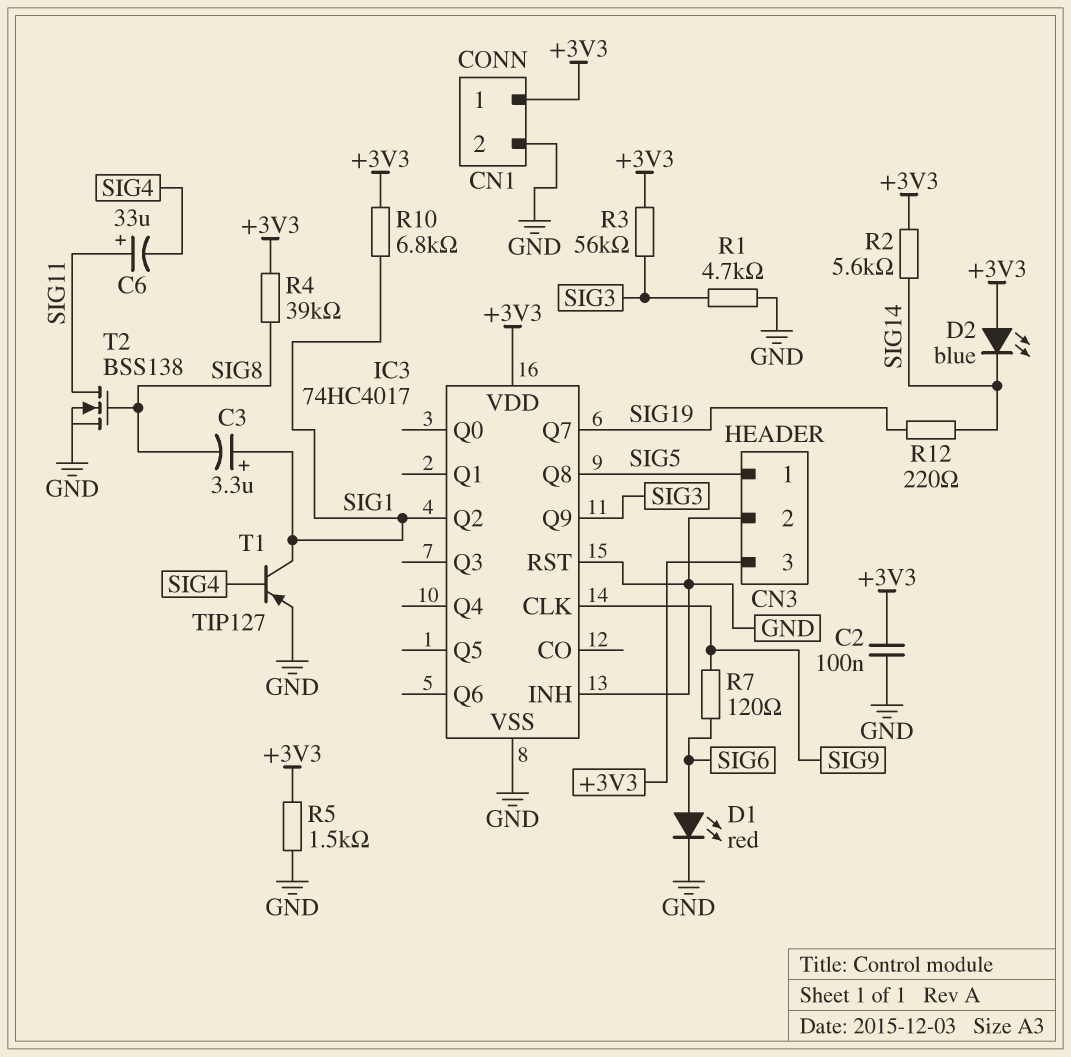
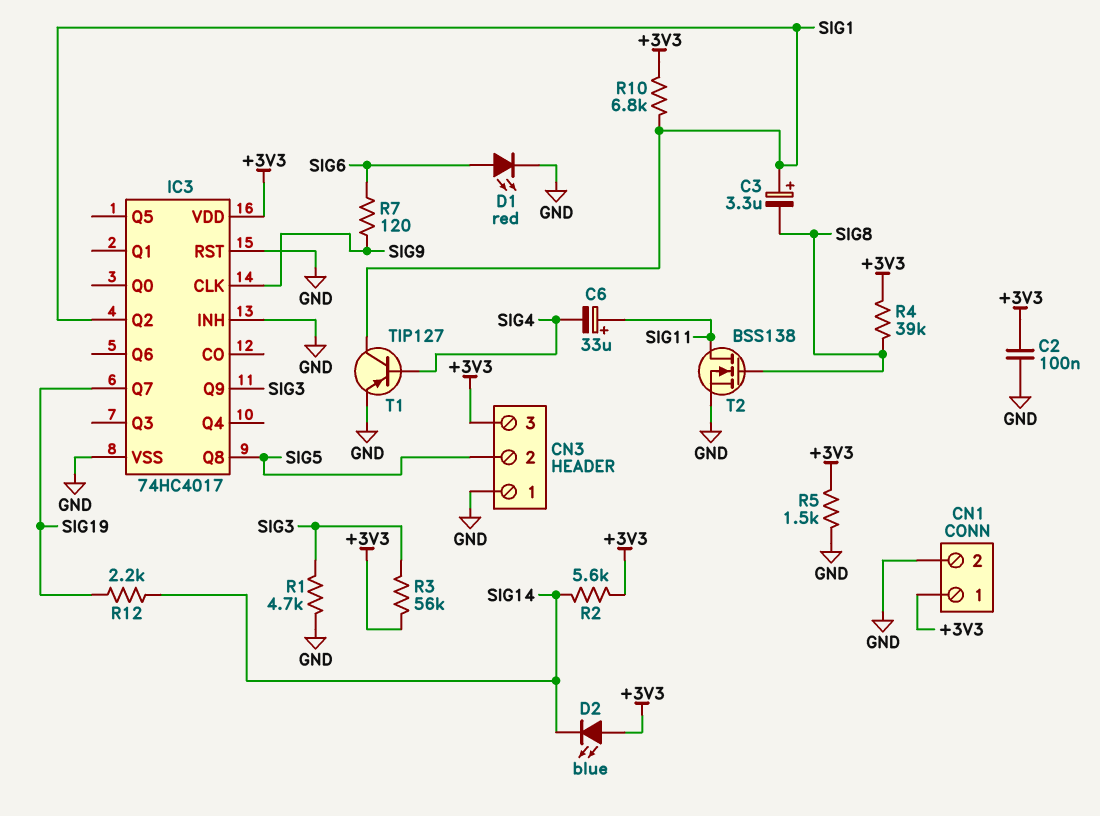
CN3 pin 1: SIG5 -> GND
CN3 pin 2: GND -> SIG5
R12: 220 (SIG14, SIG19) -> 2.2k (SIG14, SIG19)

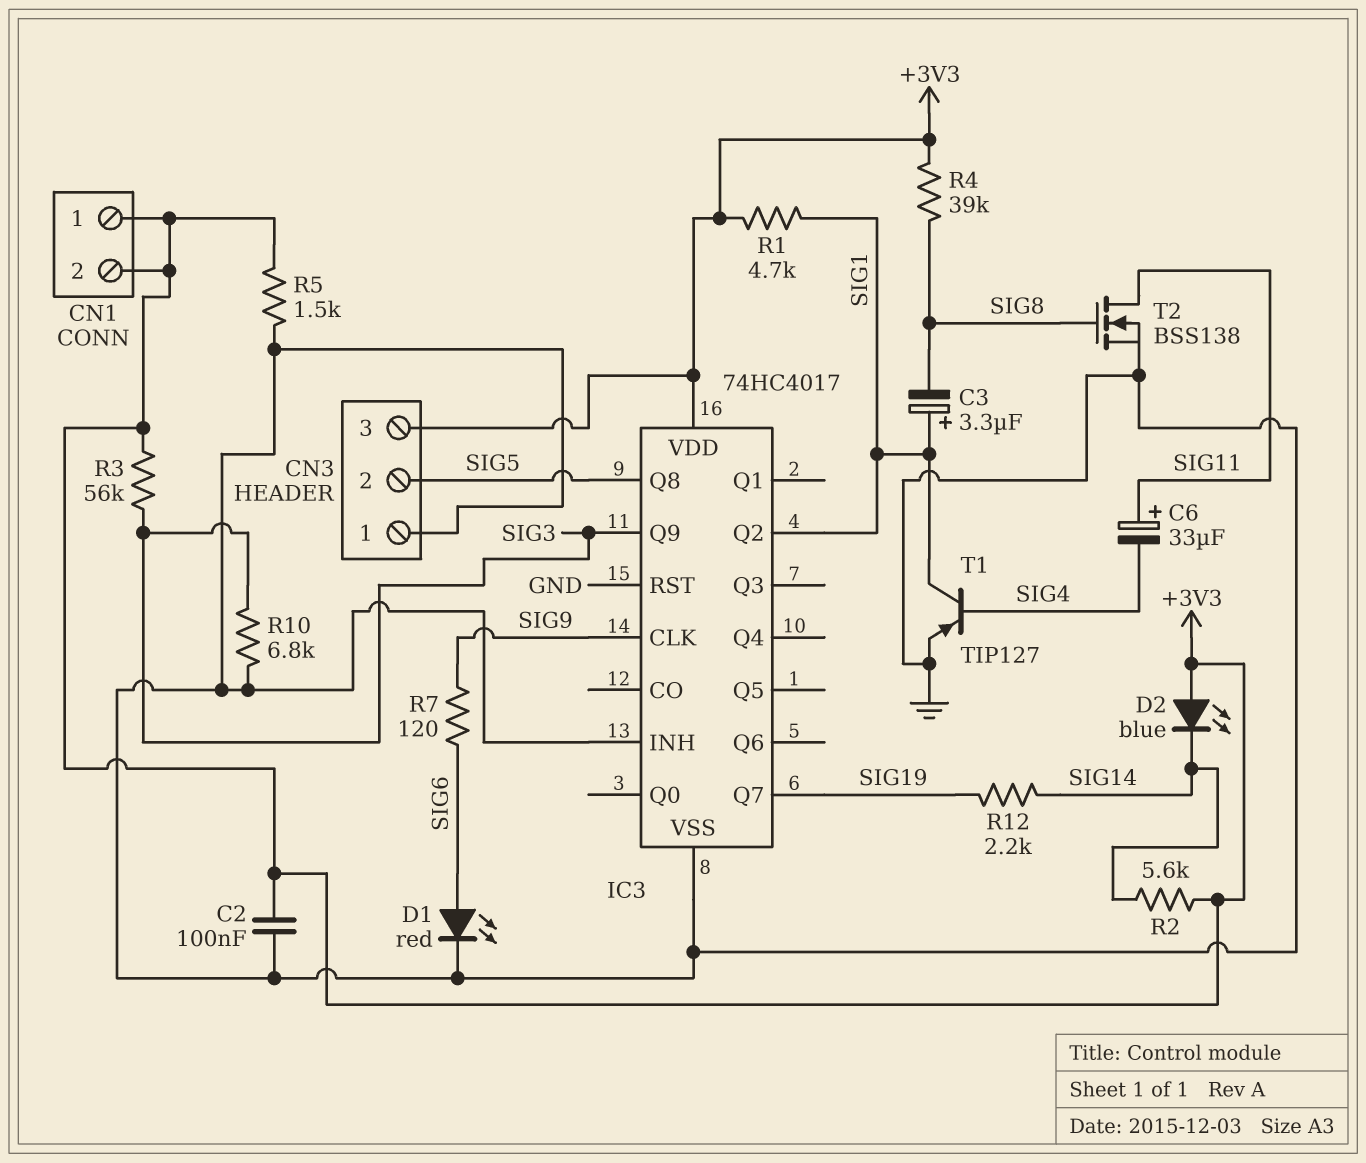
CN1 pin 2: GND -> +3V3
R1: 4.7k (GND, SIG3) -> 4.7k (+3V3, SIG1)
R10: 6.8k (+3V3, SIG1) -> 6.8k (GND, SIG3)

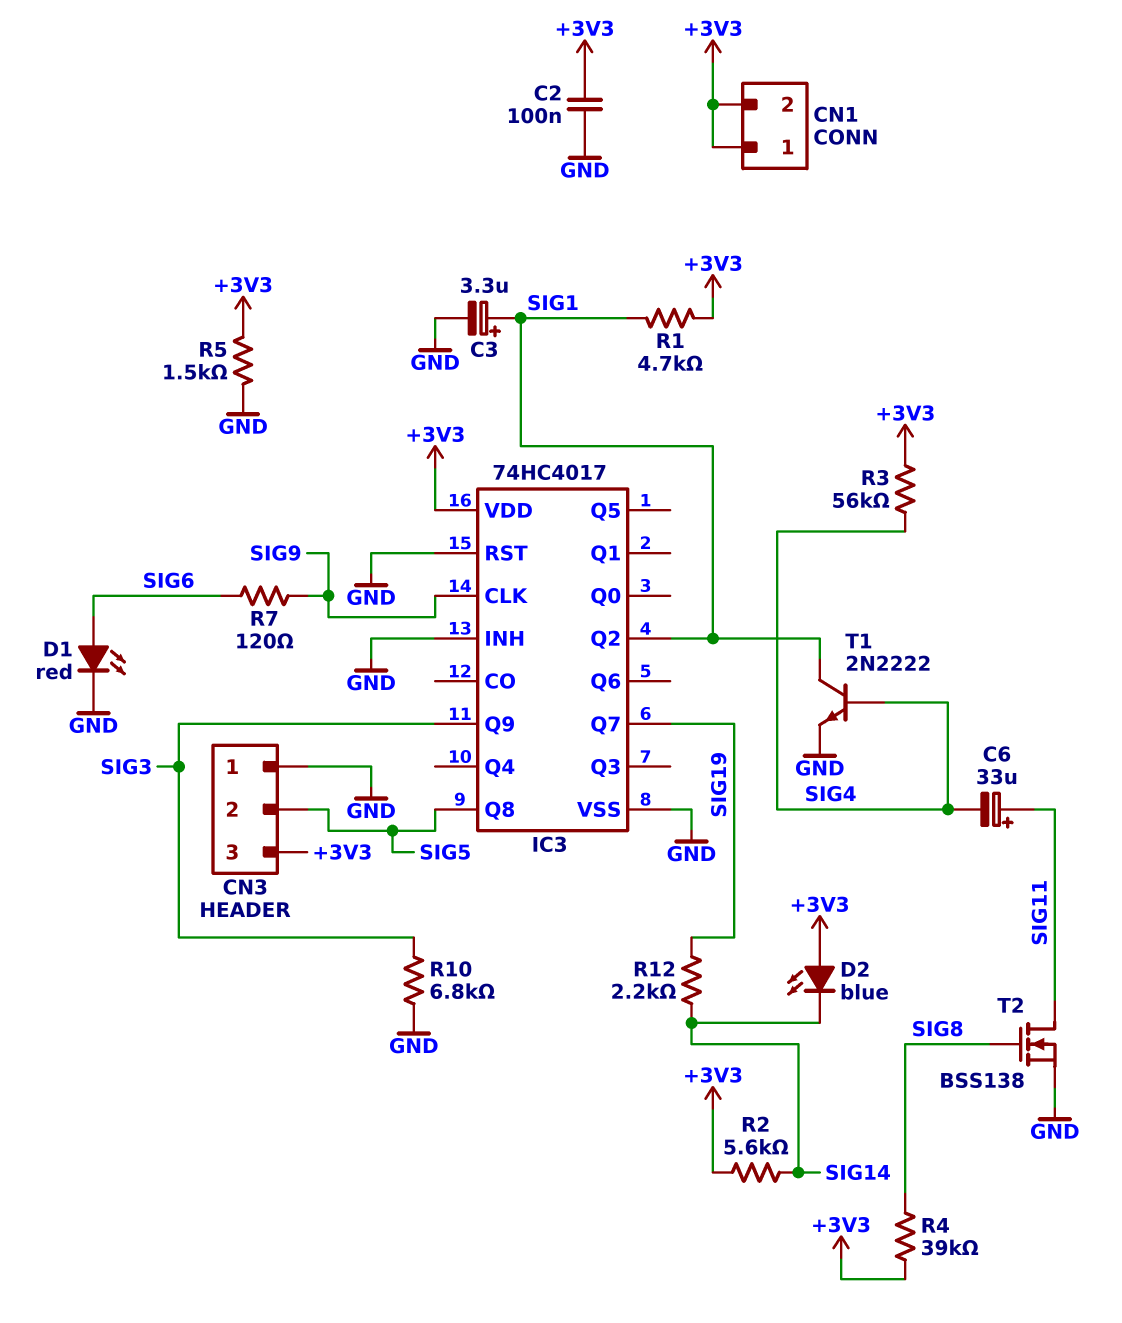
C3: 3.3uF (plus SIG1, minus SIG8) -> 3.3uF (plus SIG1, minus GND)
R3: 56k (+3V3, SIG3) -> 56k (+3V3, SIG4)
T1: PNP TIP127 (B SIG4, C SIG1, E GND) -> NPN 2N2222 (B SIG4, C SIG1, E GND)

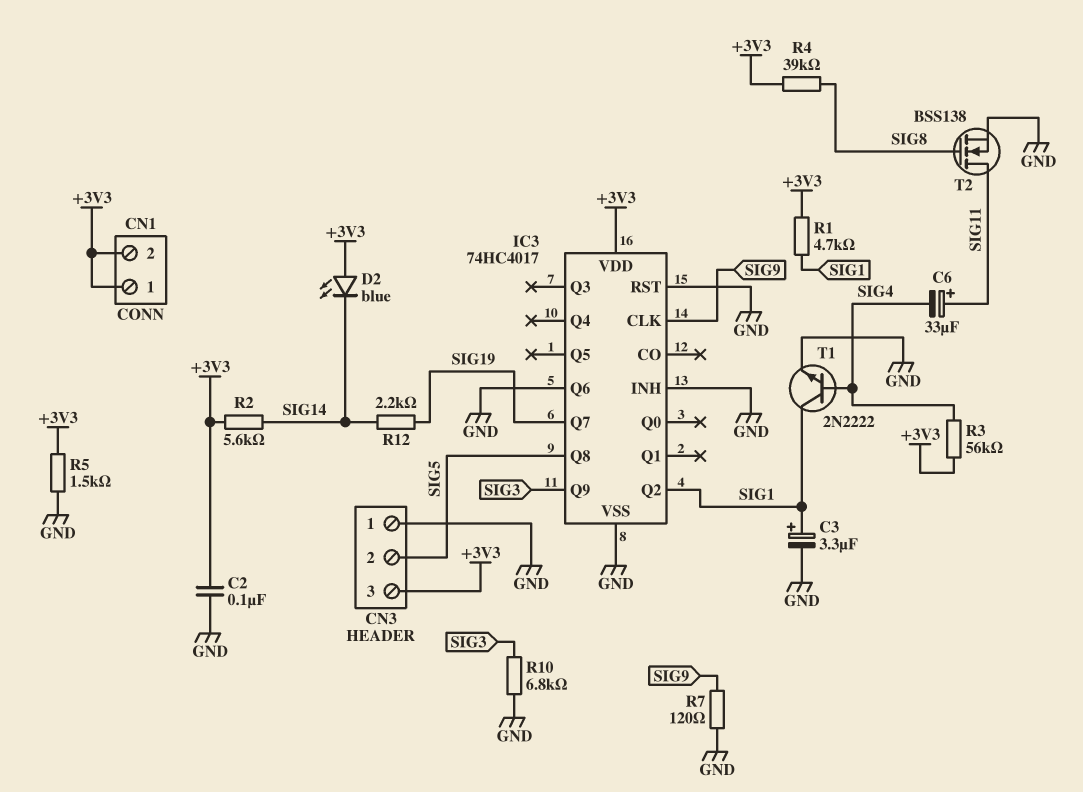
D1: LED red (A SIG6, K GND) -> none
IC3 pin Q6: none -> GND
R7: 120 (SIG6, SIG9) -> 120 (GND, SIG9)

